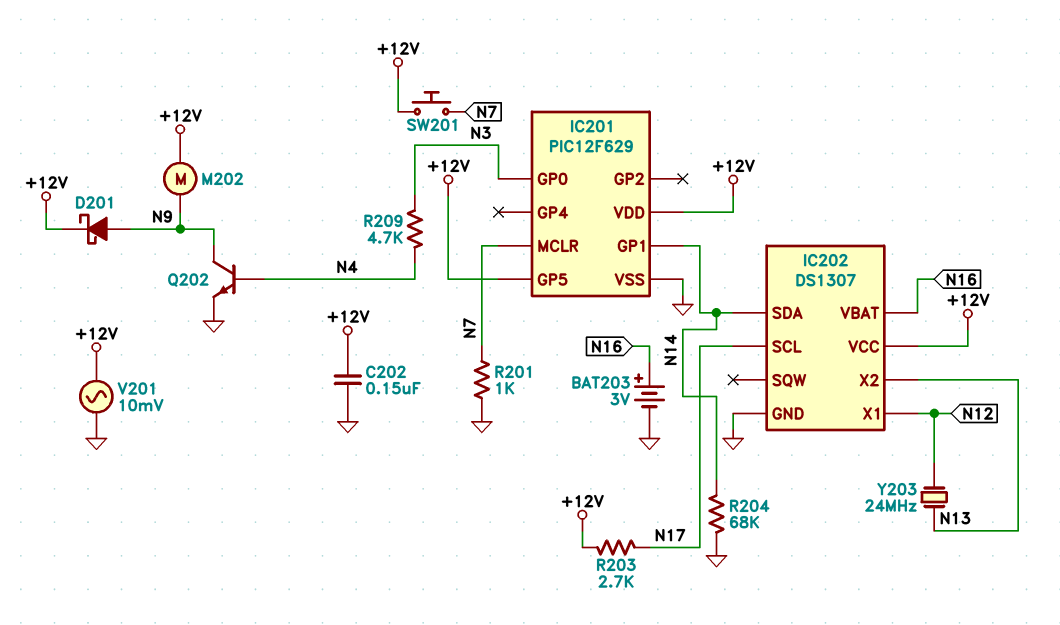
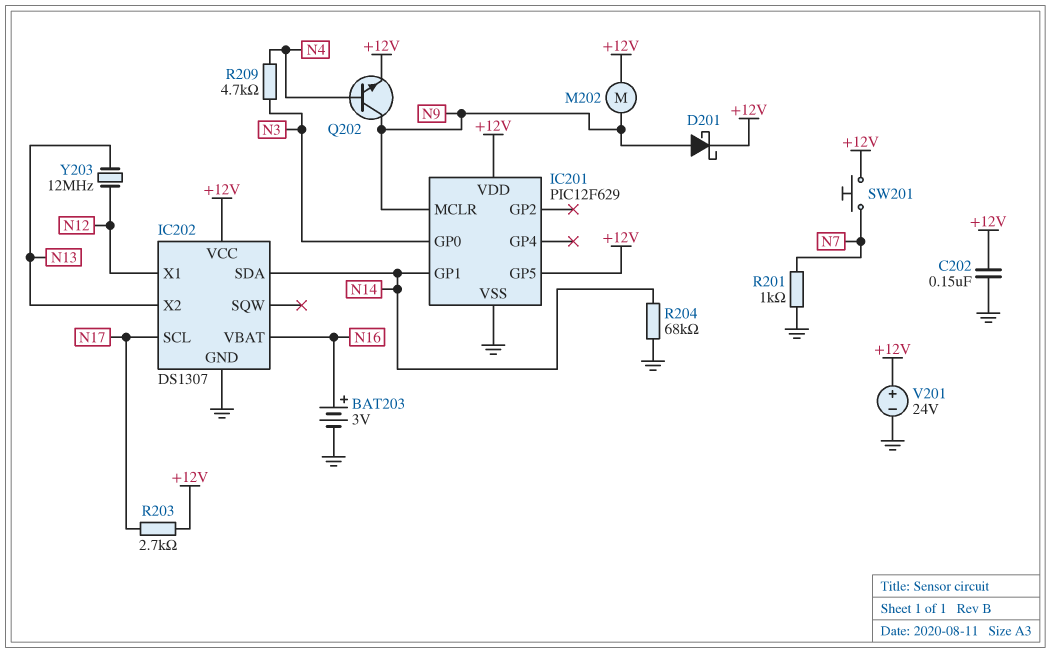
IC201 pin MCLR: N7 -> N9
Q202: NPN (B N4, C N9, E GND) -> NPN (B N4, C N9, E +12V)
V201: AC 10mV (+12V, GND) -> 24V (plus +12V, minus GND)
Y203: 24MHz (N12, N13) -> 12MHz (N12, N13)

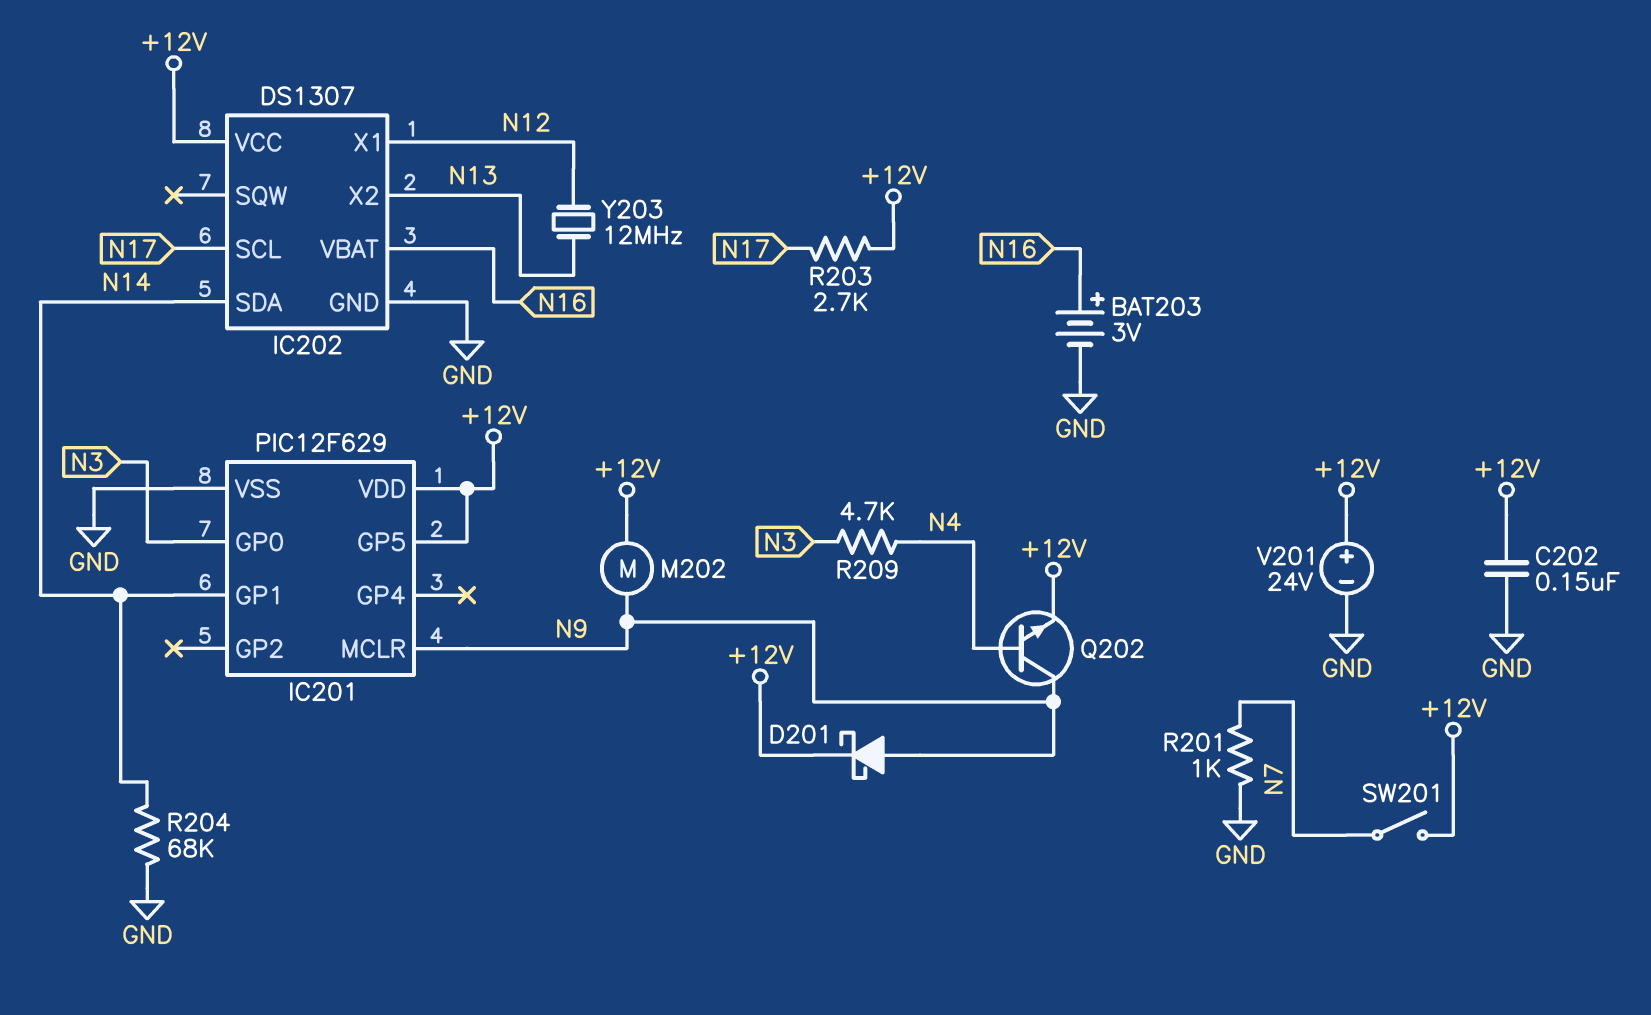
SW201: button (+12V, N7) -> switch (+12V, N7)

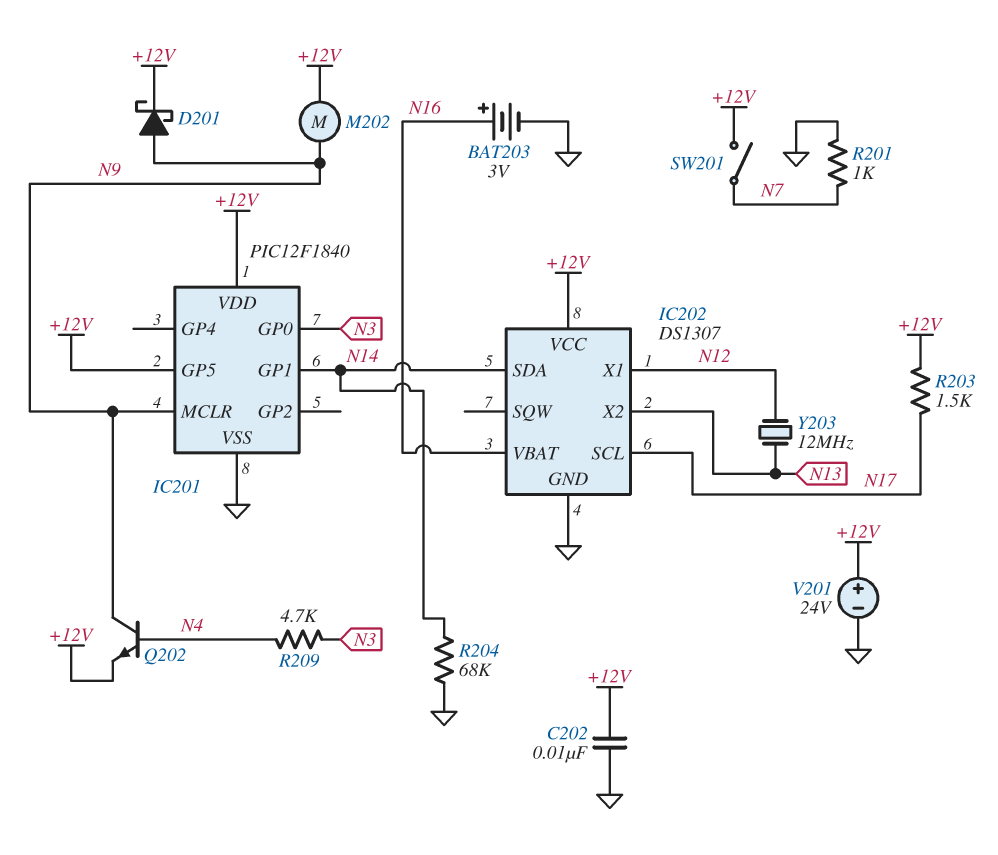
C202: 150nF (+12V, GND) -> 10nF (+12V, GND)
IC201: PIC12F629 -> PIC12F1840
R203: 2.7k (+12V, N17) -> 1.5k (+12V, N17)

